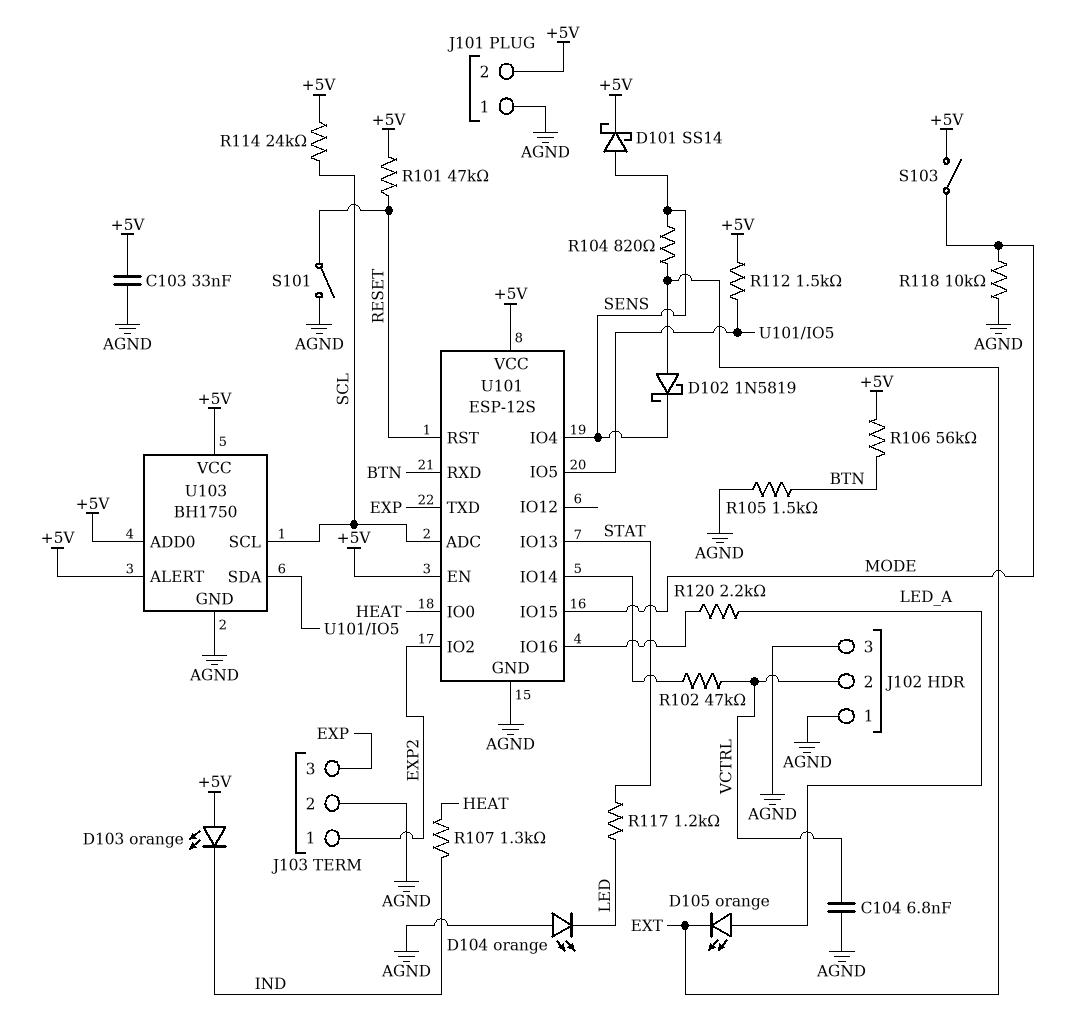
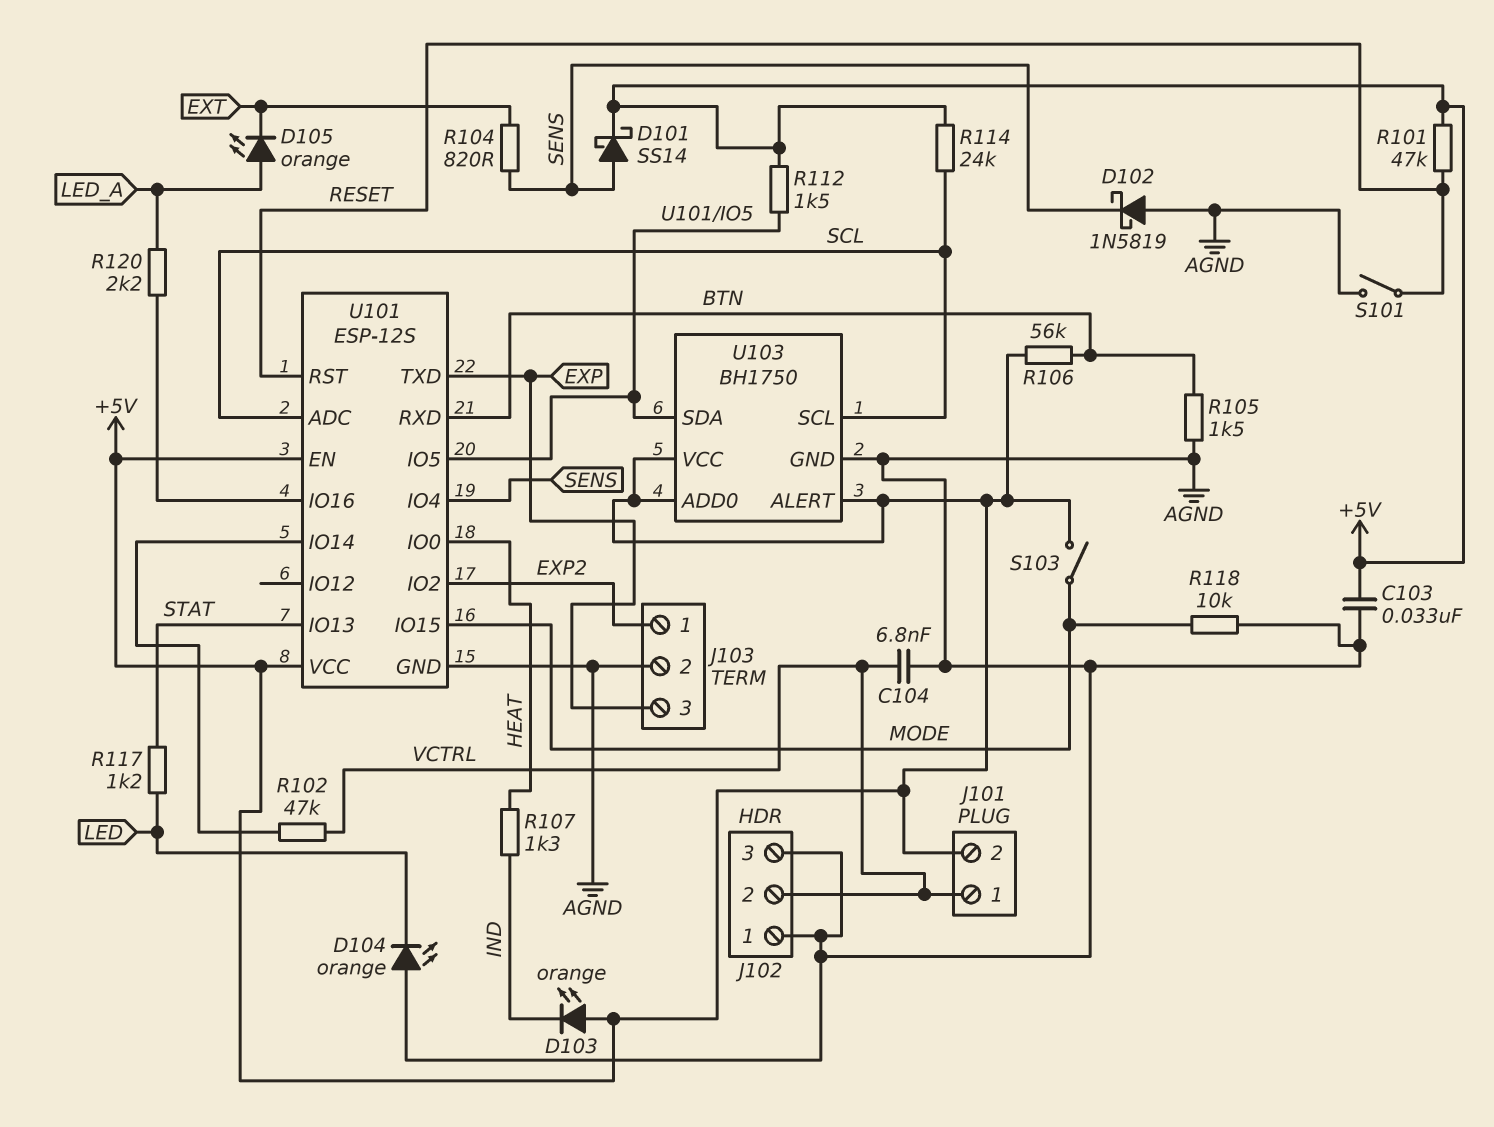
D102: schottky 1N5819 (A EXT, K SENS) -> schottky 1N5819 (A AGND, K SENS)
J101 pin 1: AGND -> VCTRL

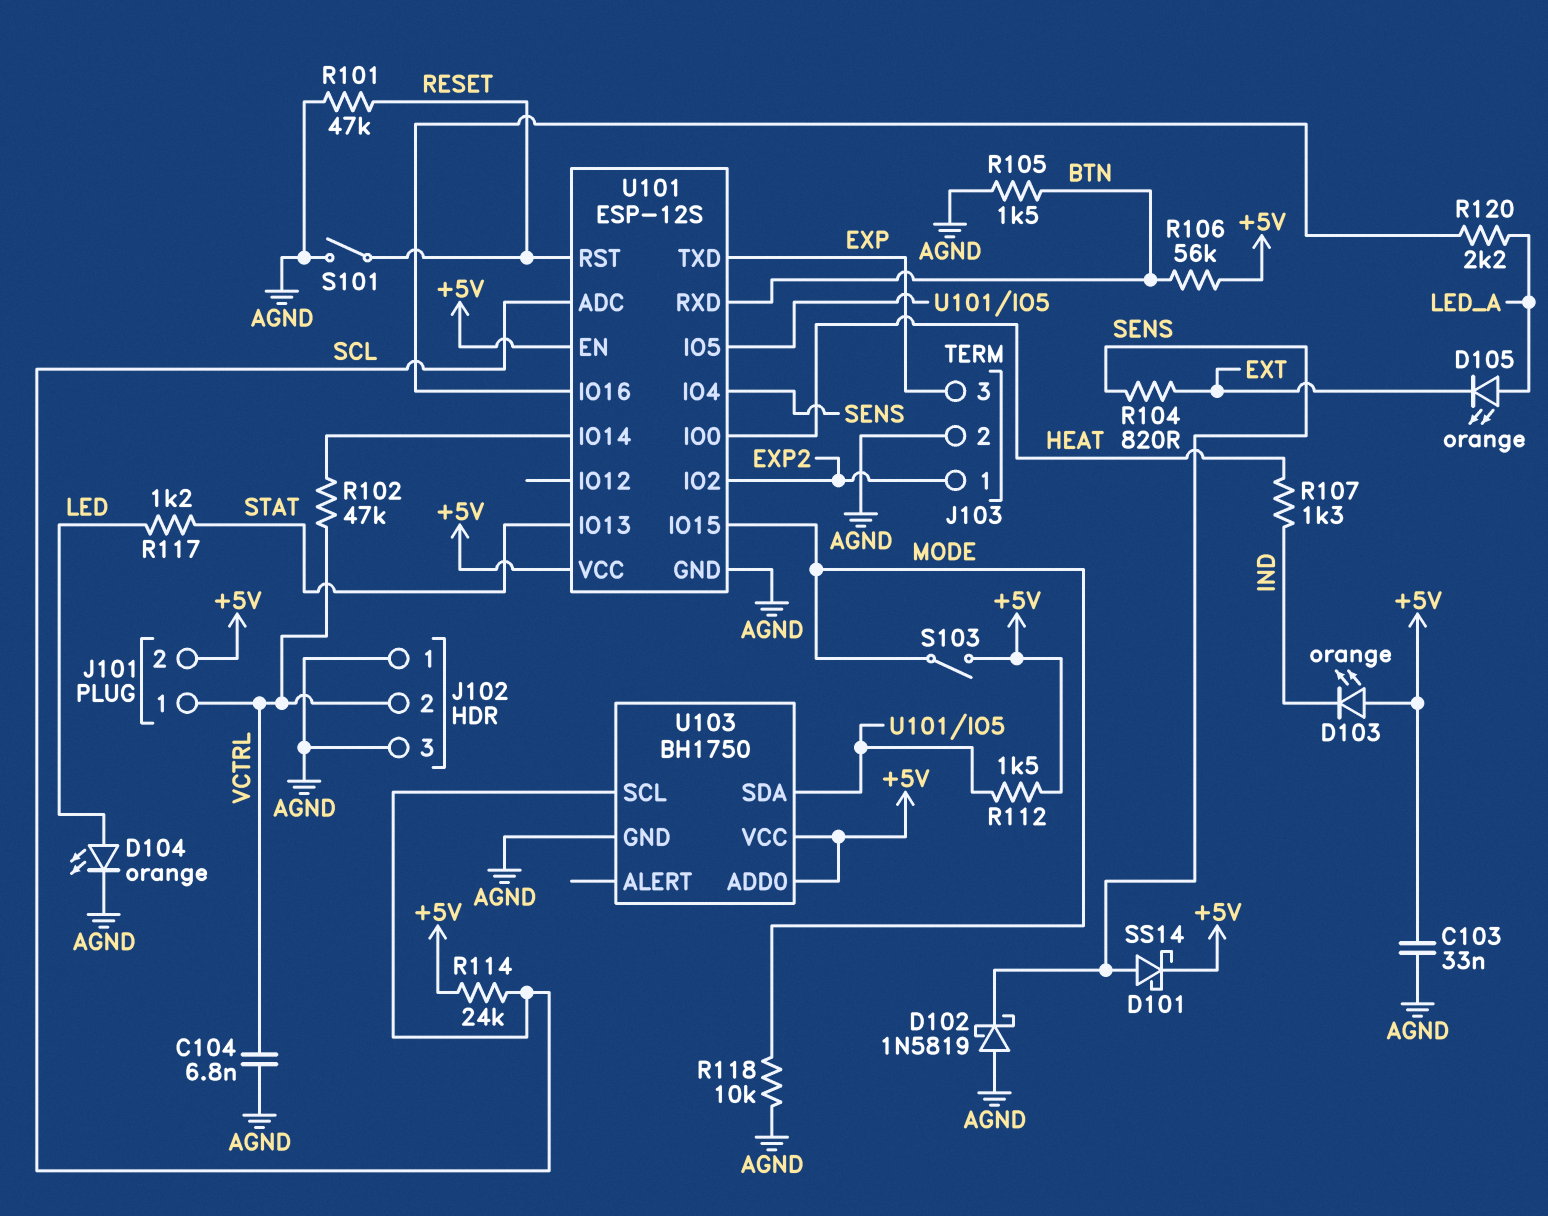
D104: LED orange (A AGND, K LED) -> LED orange (A LED, K AGND)
R101: 47k (+5V, RESET) -> 47k (AGND, RESET)
U103 pin ALERT: +5V -> none

